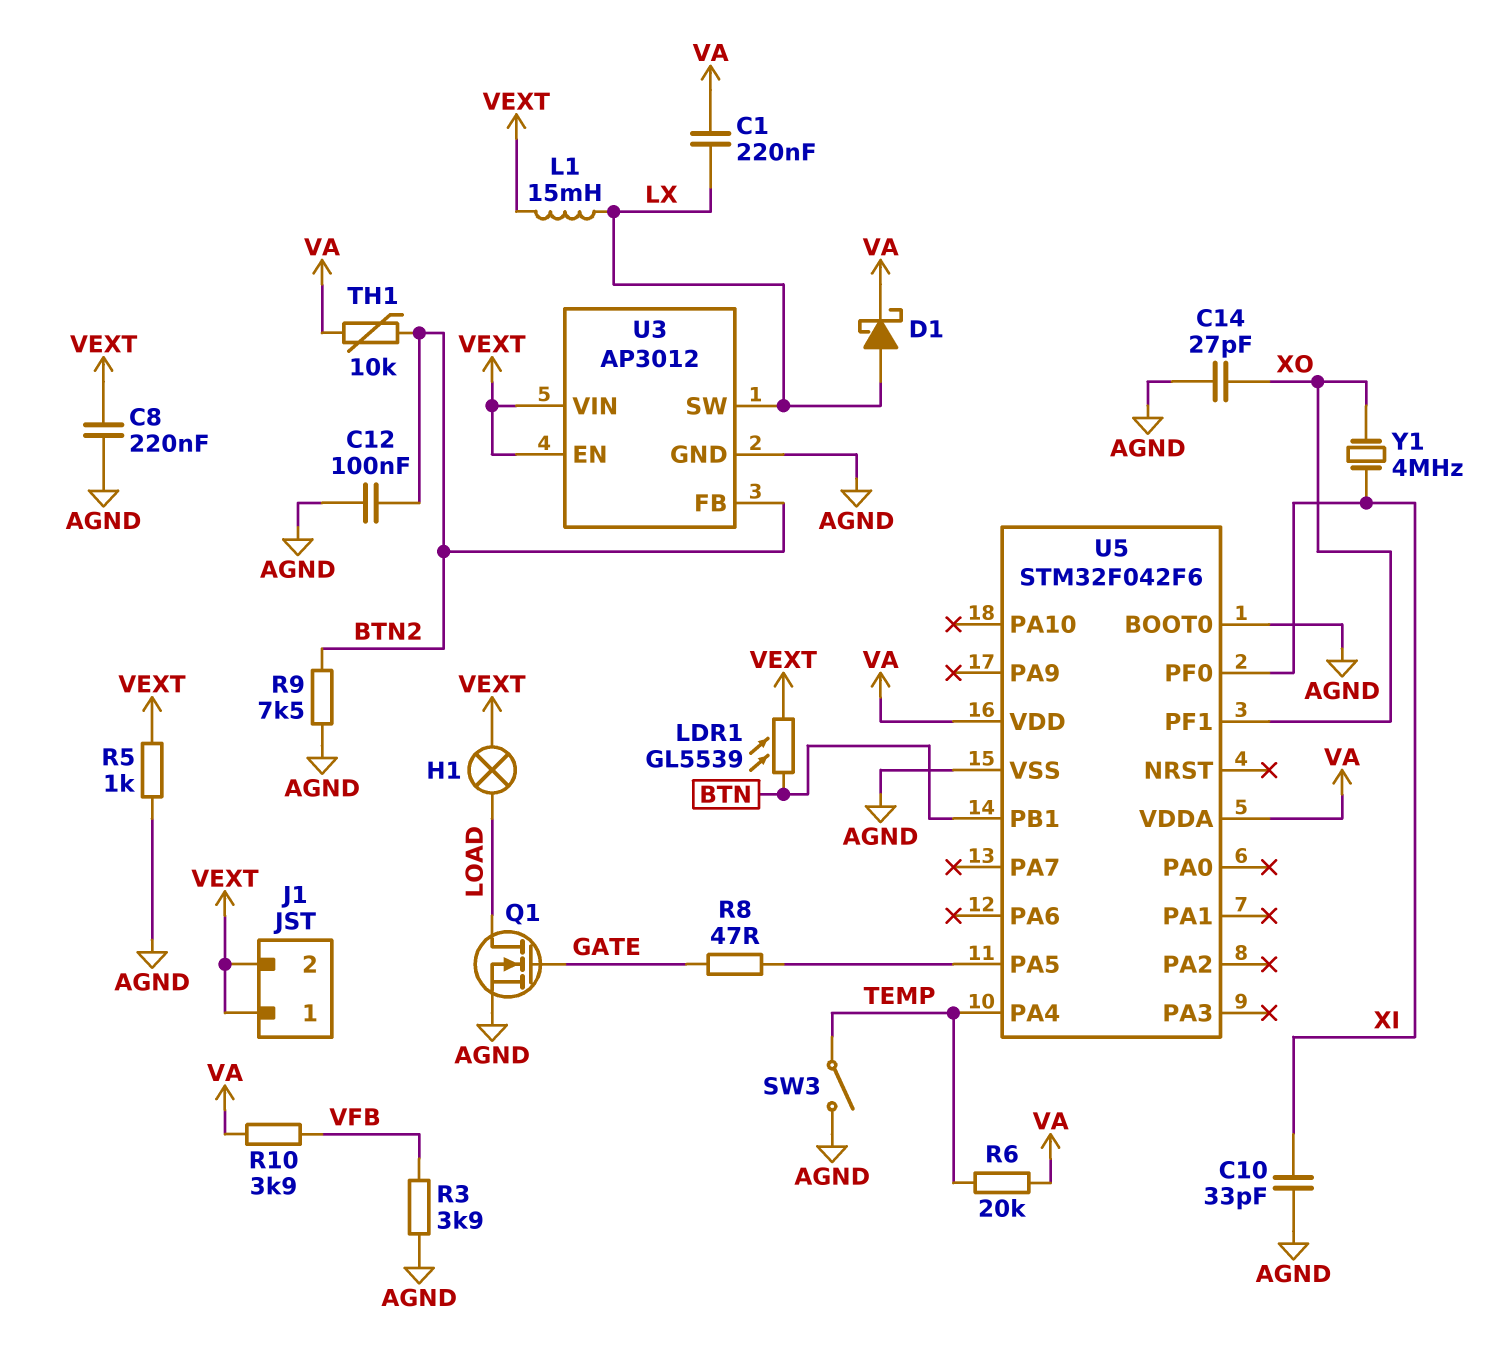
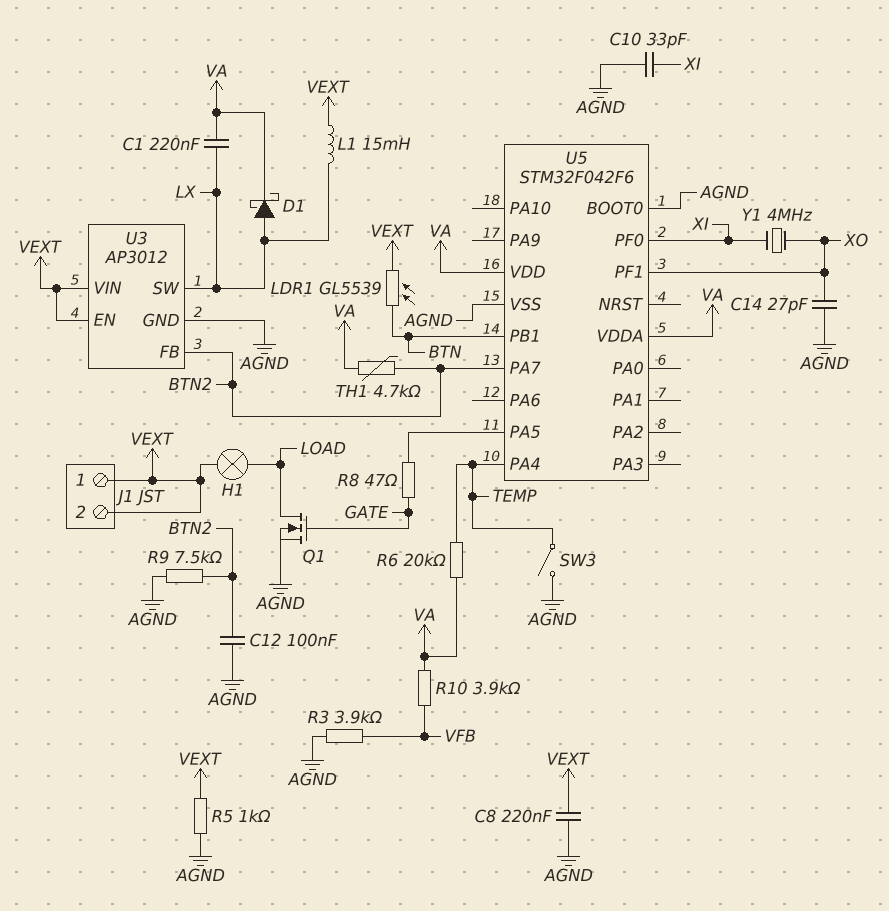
TH1: 10k (BTN2, VA) -> 4.7k (BTN2, VA)
U5 pin PA7: none -> BTN2

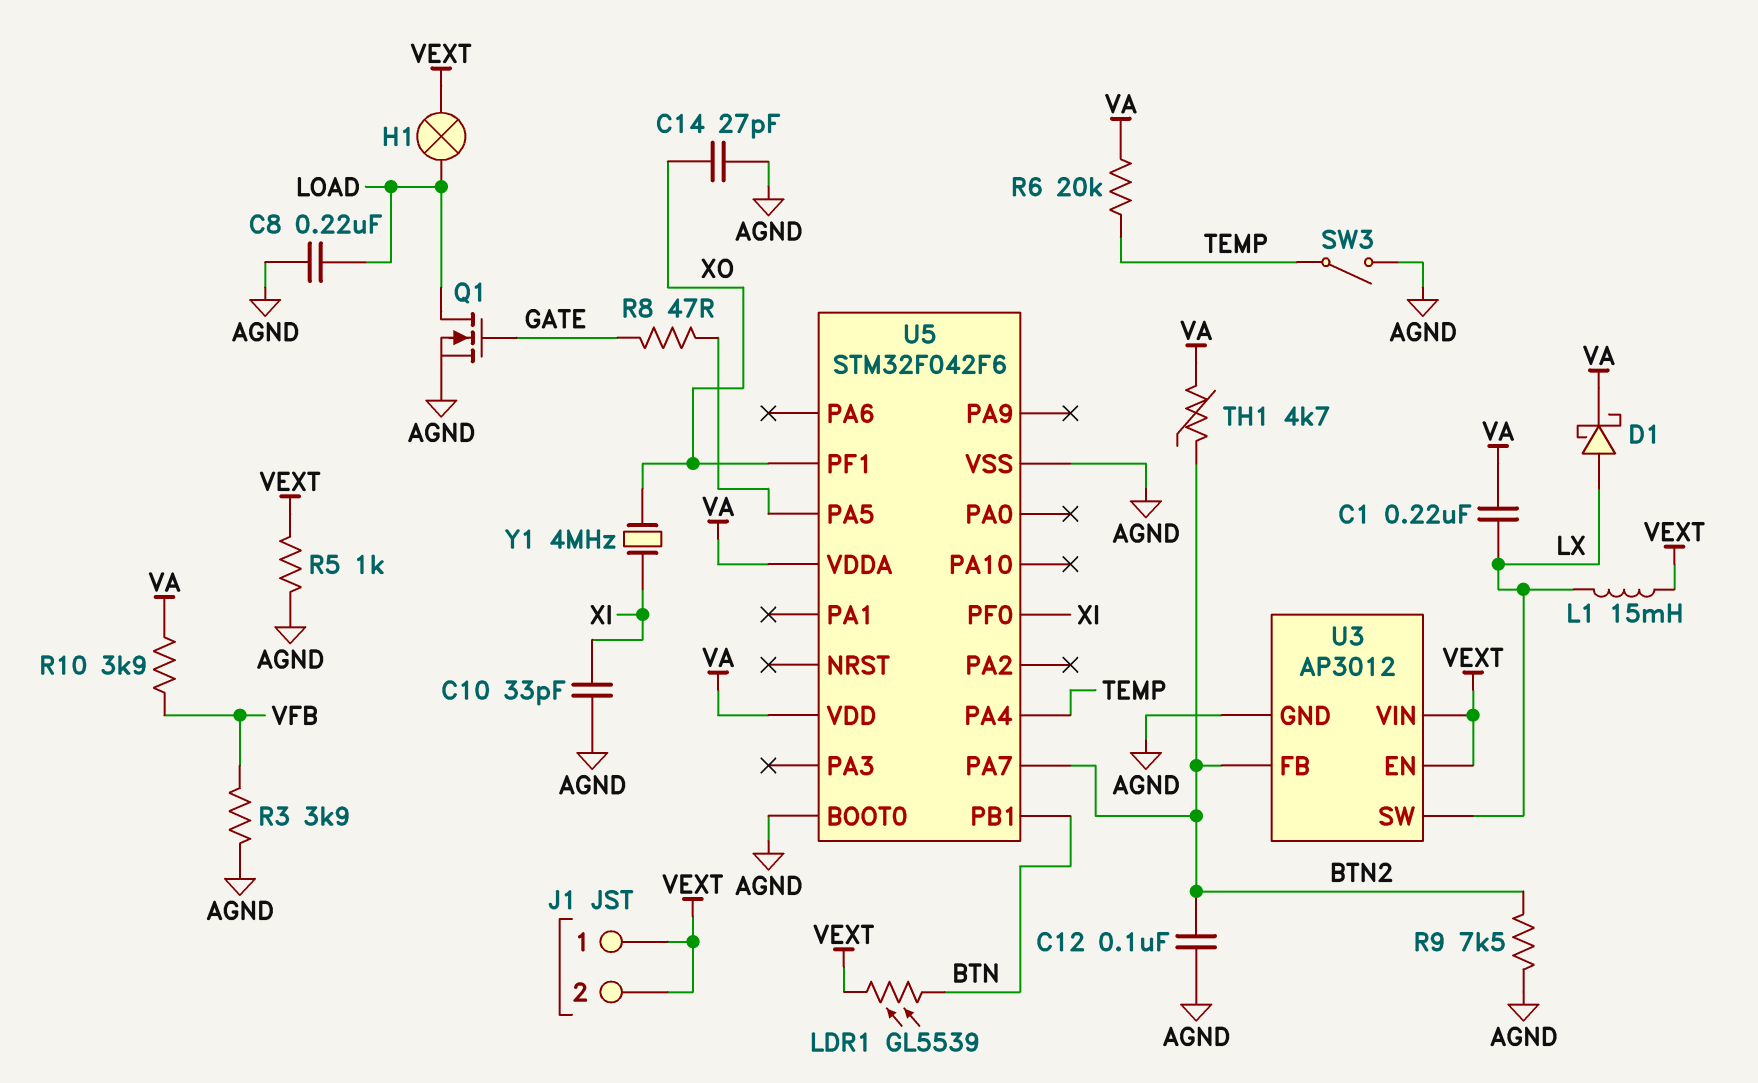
C8: 220nF (AGND, VEXT) -> 220nF (AGND, LOAD)

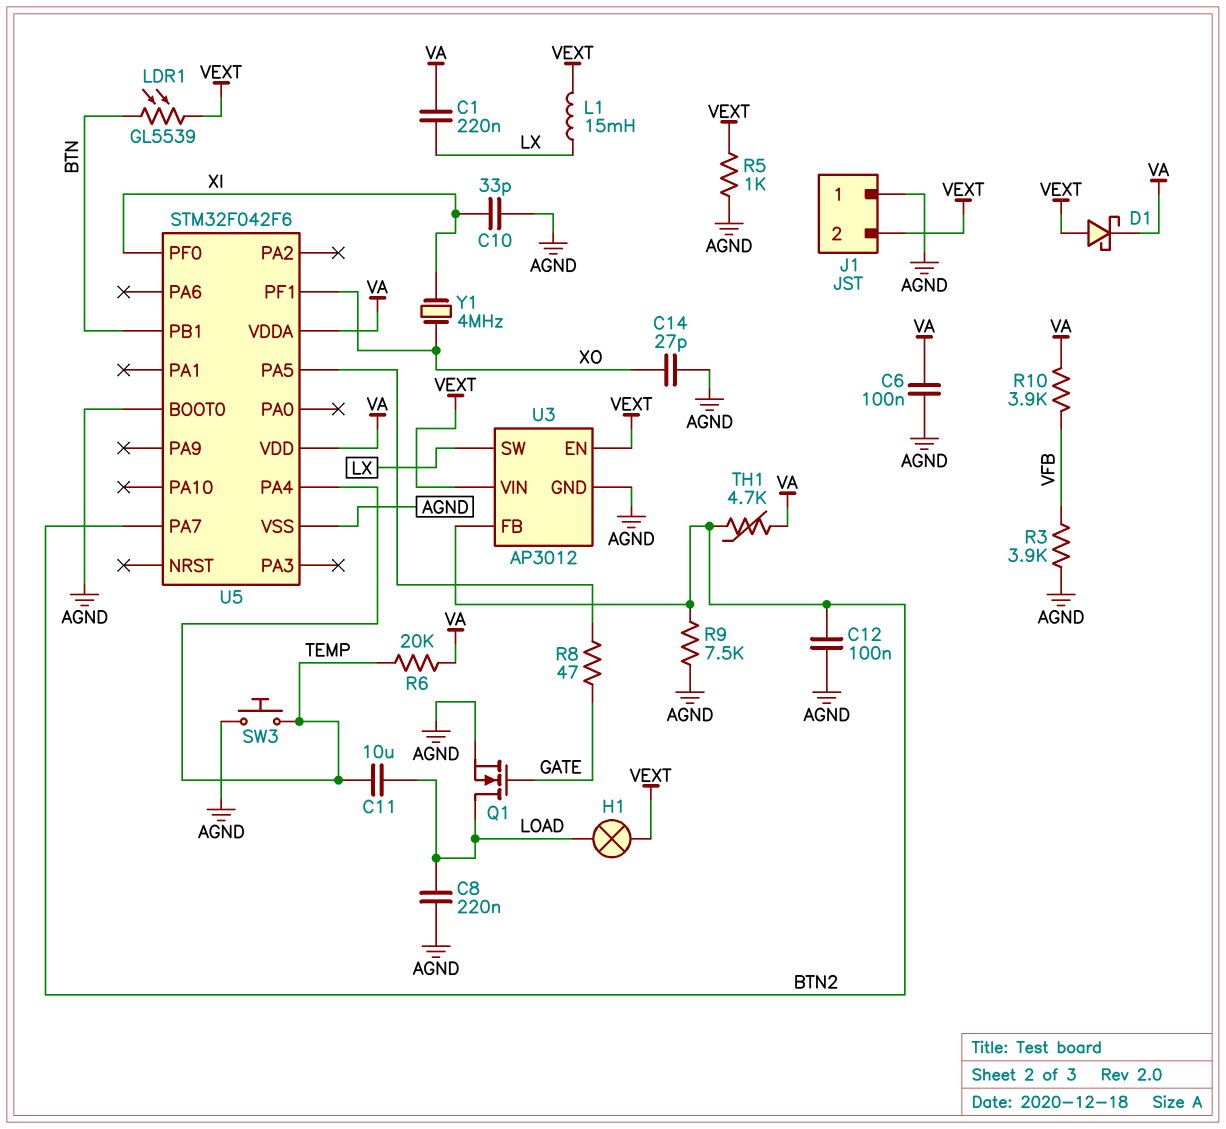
C6: none -> 100nF (AGND, VA)
C11: none -> 10uF (LOAD, TEMP)
D1: schottky (A LX, K VA) -> schottky (A VEXT, K VA)
J1 pin 1: VEXT -> AGND
SW3: switch (AGND, TEMP) -> button (AGND, TEMP)

